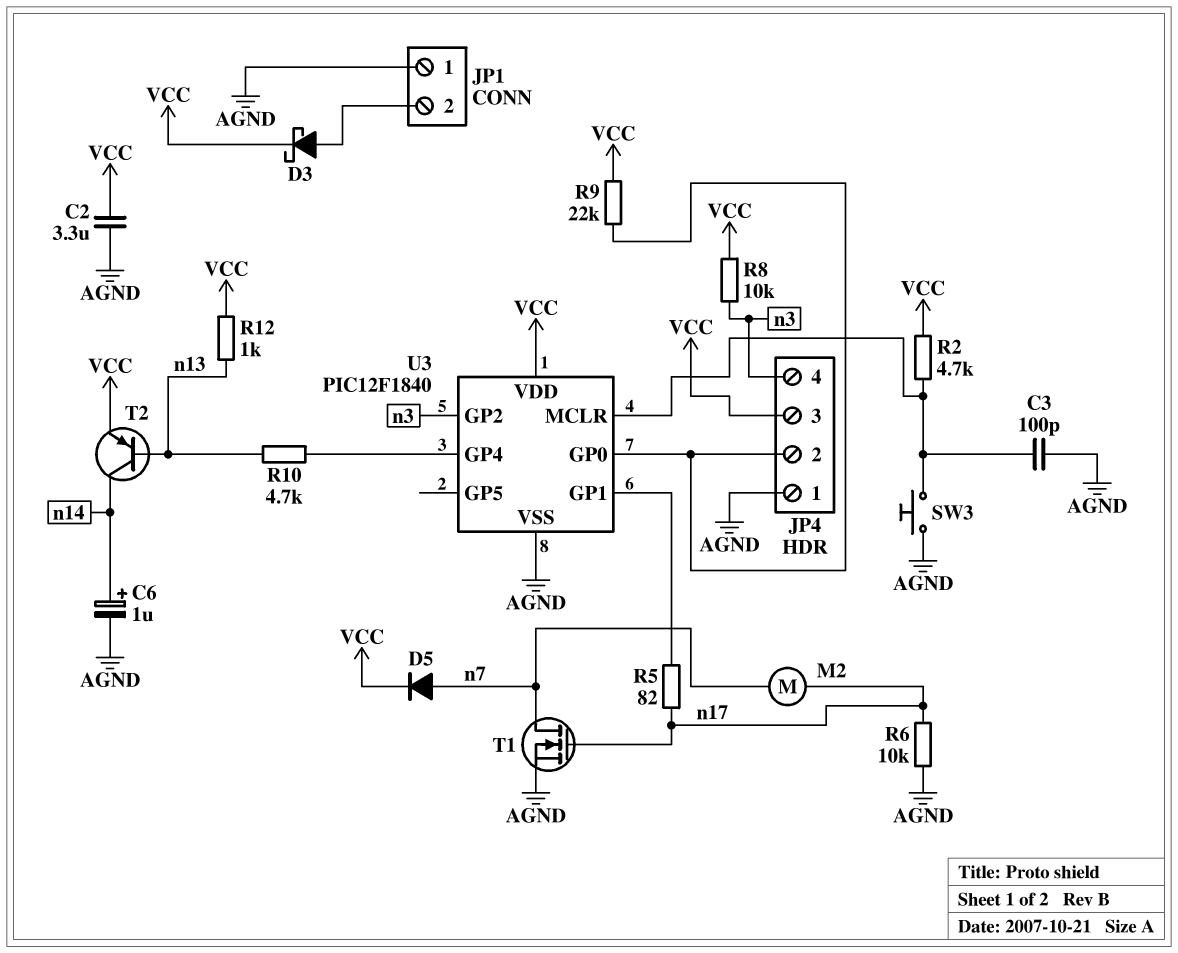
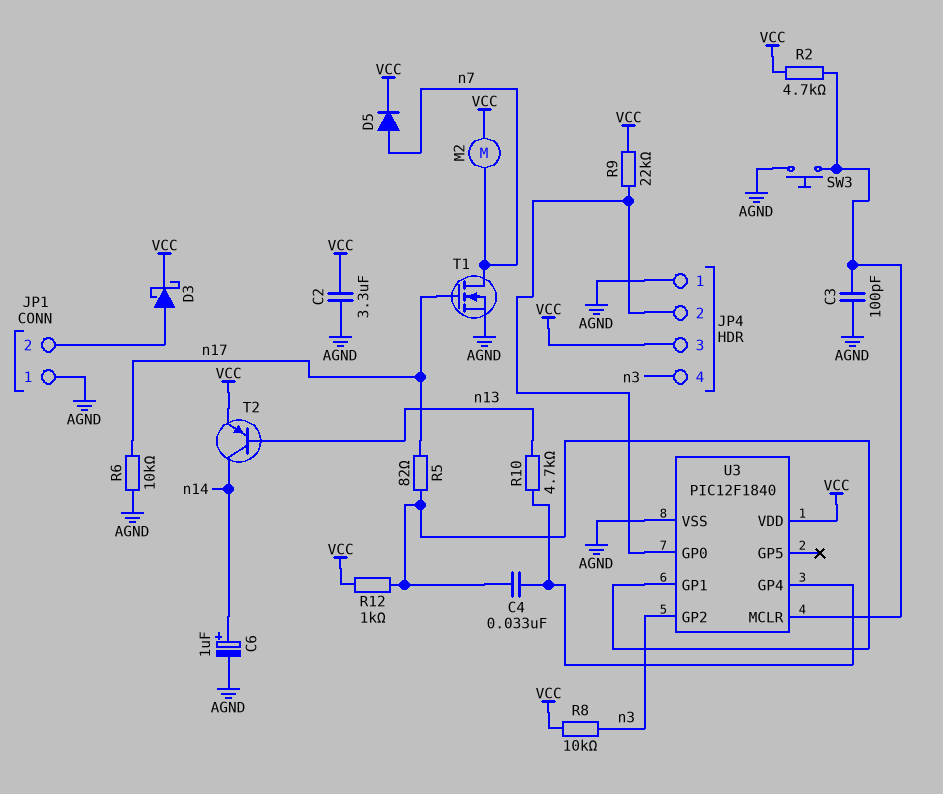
C4: none -> 33nF (U3/GP1, U3/GP4)
M2: motor (n7, n17) -> motor (VCC, n7)
R12: 1k (VCC, n13) -> 1k (U3/GP1, VCC)

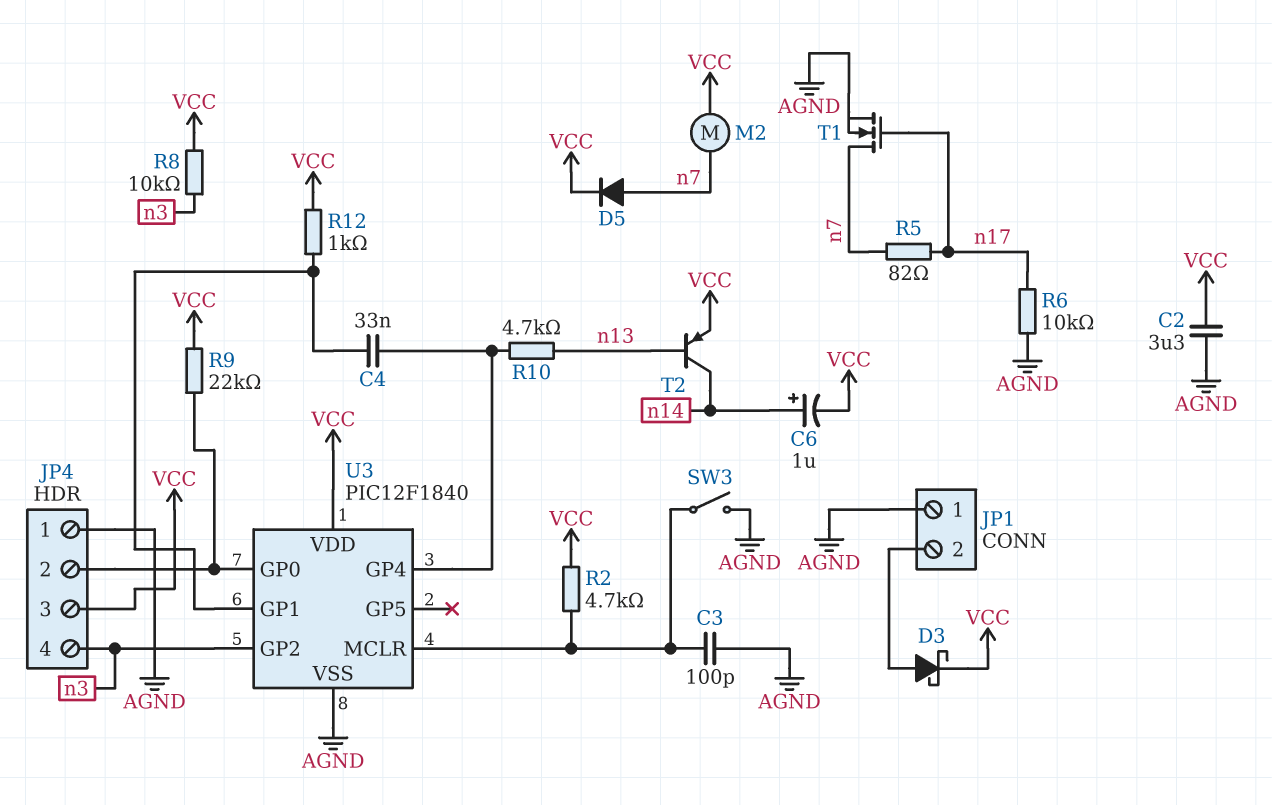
C6: 1uF (plus n14, minus AGND) -> 1uF (plus n14, minus VCC)
R5: 82 (U3/GP1, n17) -> 82 (n7, n17)
SW3: button (AGND, U3/MCLR) -> switch (AGND, U3/MCLR)

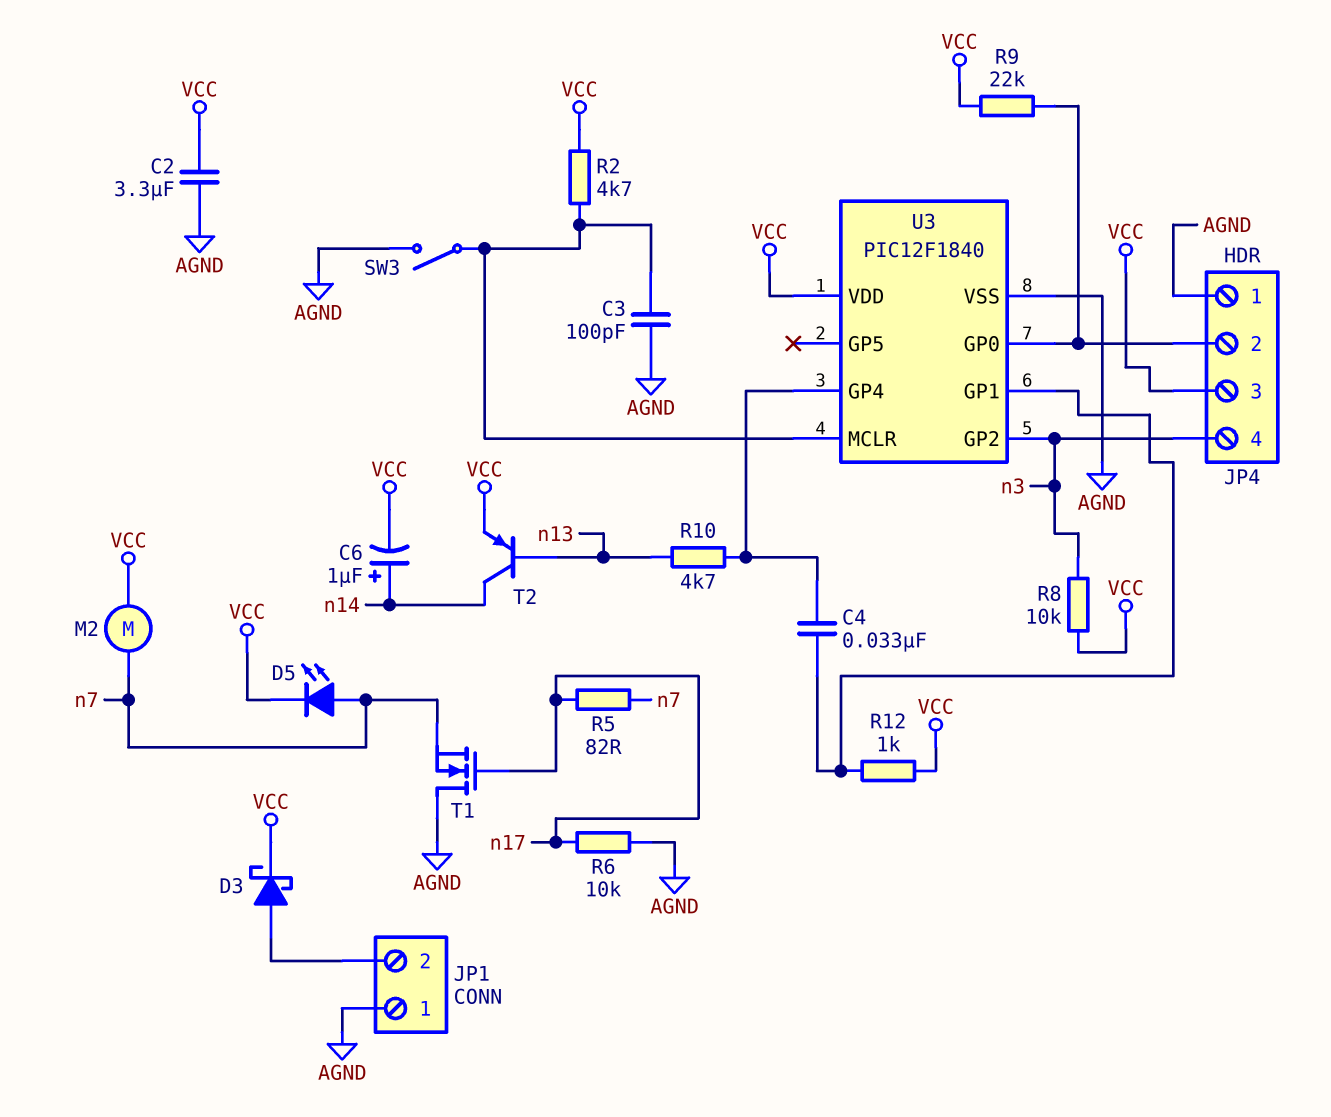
D5: diode (A n7, K VCC) -> LED (A n7, K VCC)
T1: NMOS (G n17, D n7, S AGND) -> NMOS (G n17, D AGND, S n7)

